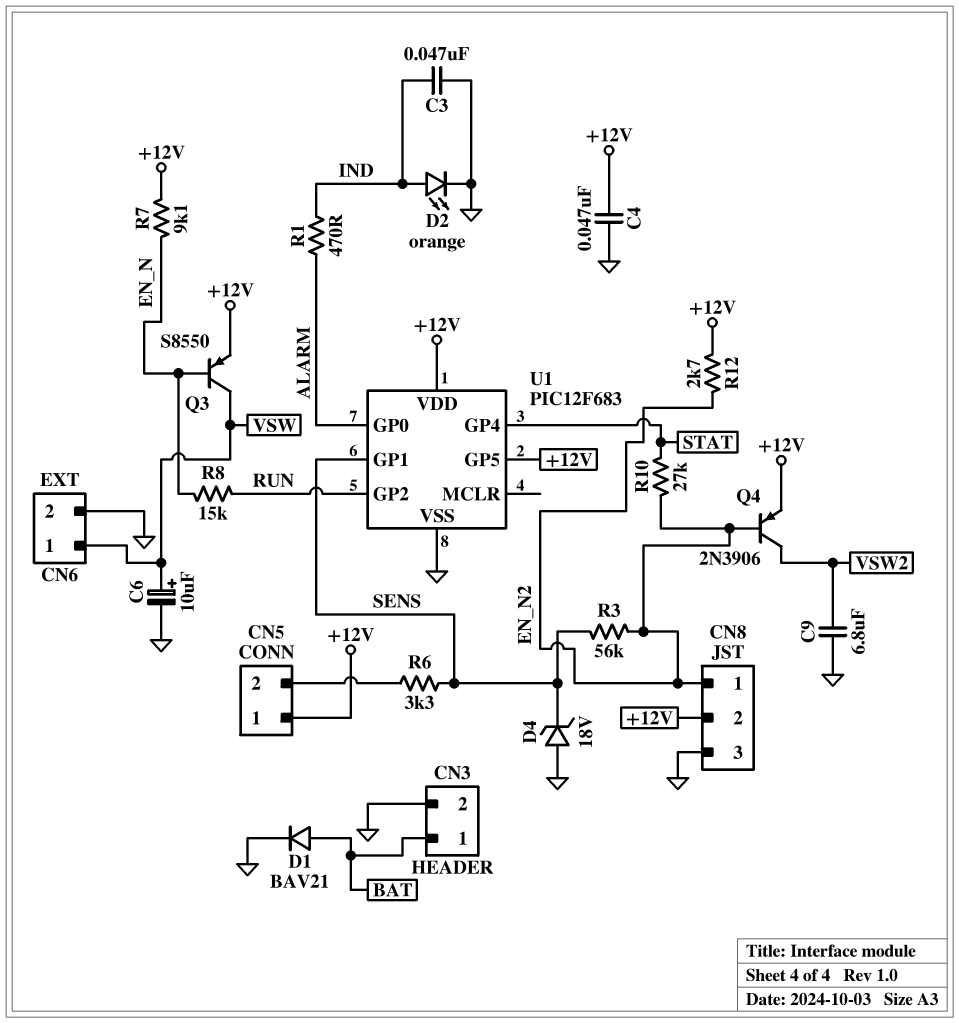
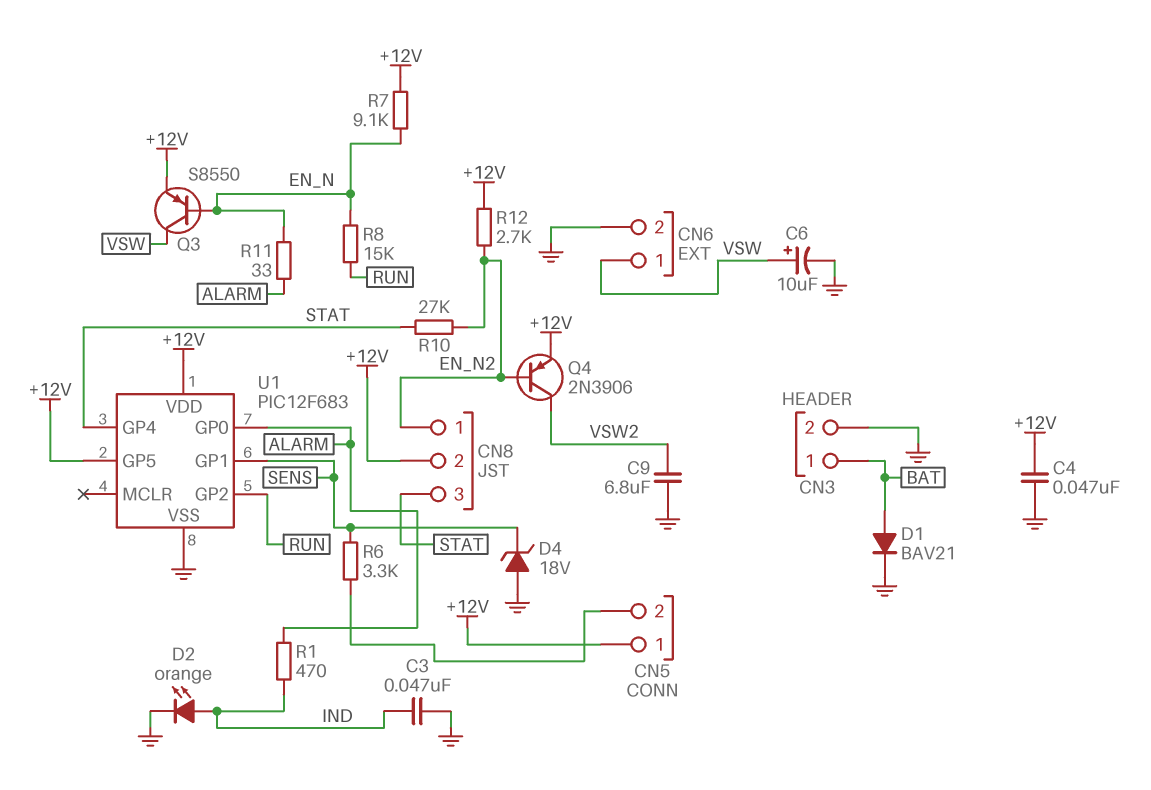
CN8 pin 3: GND -> STAT
R3: 56k (EN_N2, SENS) -> none
R11: none -> 33 (ALARM, EN_N)

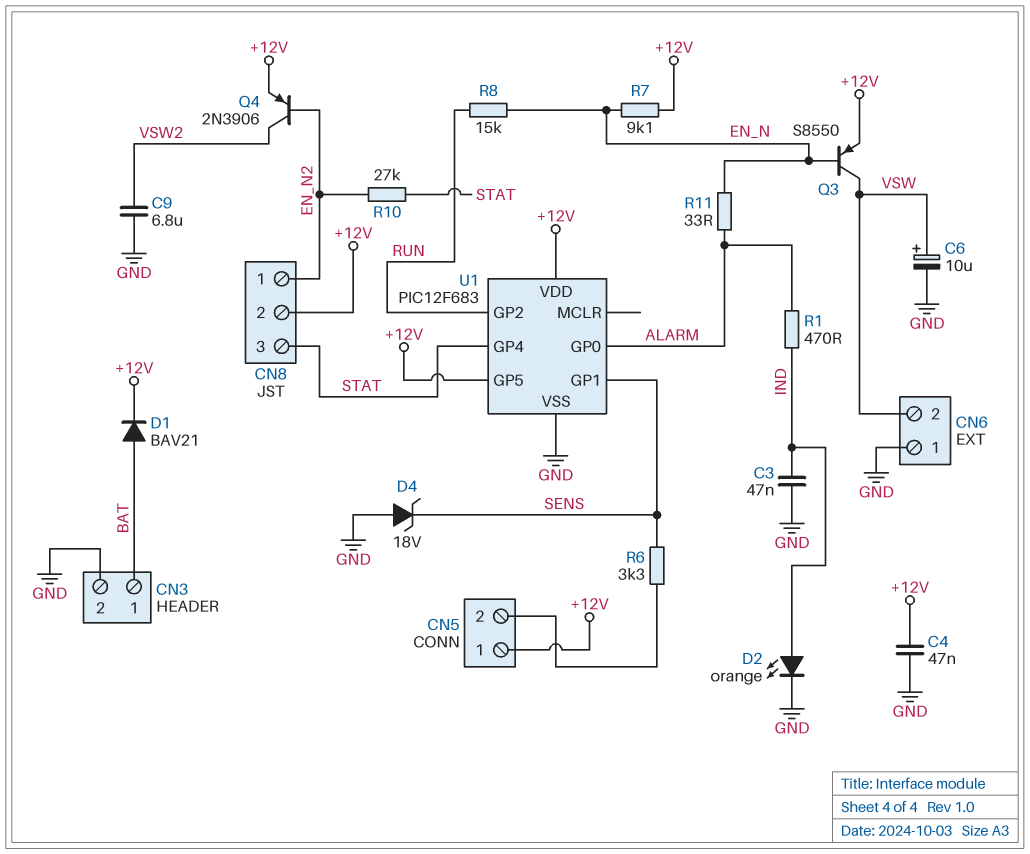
CN6 pin 1: VSW -> GND
CN6 pin 2: GND -> VSW
D1: diode BAV21 (A BAT, K GND) -> diode BAV21 (A BAT, K +12V)
R12: 2.7k (+12V, EN_N2) -> none

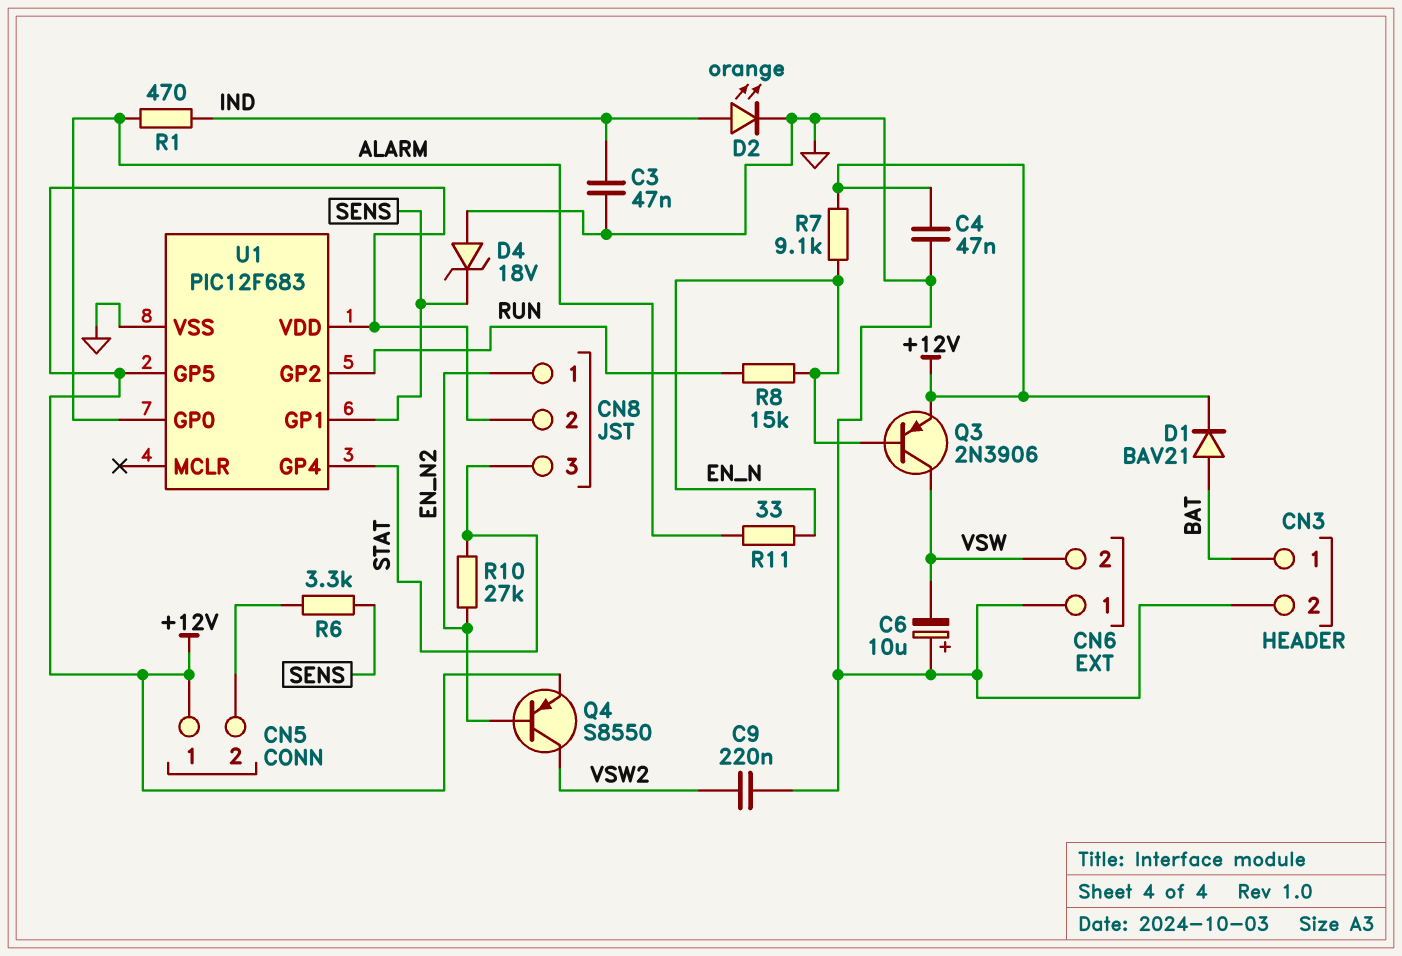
C6: 10uF (plus VSW, minus GND) -> 10uF (plus GND, minus VSW)
C9: 6.8uF (GND, VSW2) -> 220nF (GND, VSW2)
Q3: PNP S8550 (B EN_N, C VSW, E +12V) -> PNP 2N3906 (B EN_N, C VSW, E +12V)
Q4: PNP 2N3906 (B EN_N2, C VSW2, E +12V) -> PNP S8550 (B EN_N2, C VSW2, E +12V)

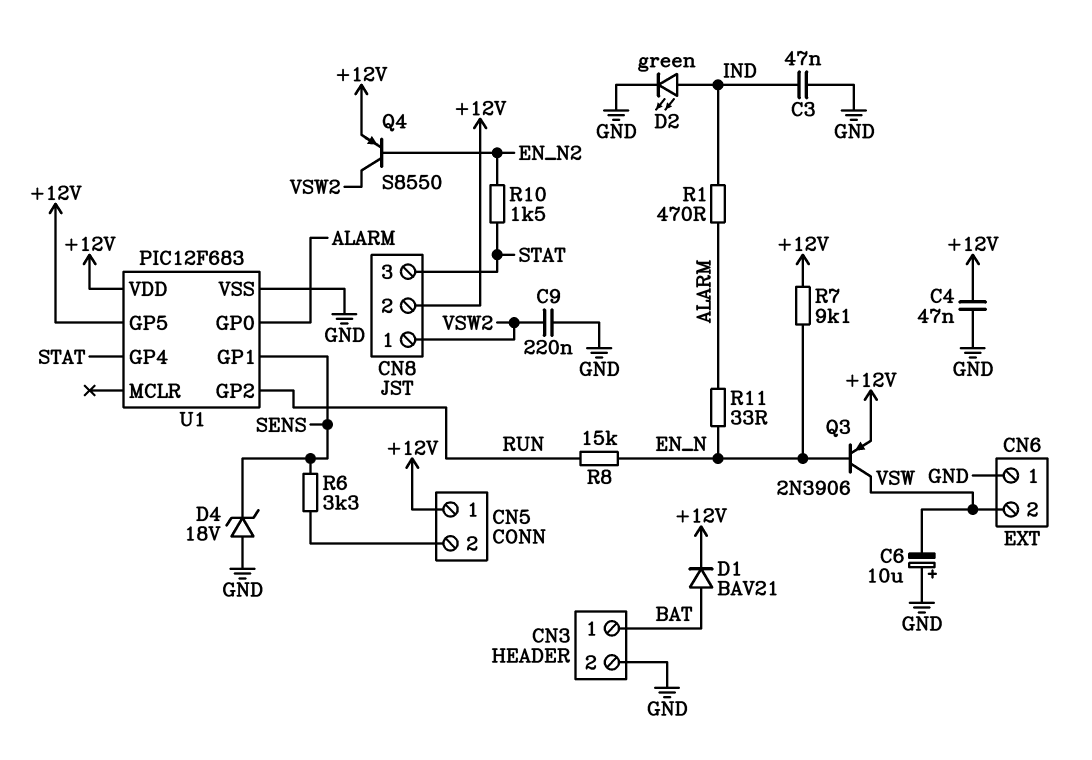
CN8 pin 1: EN_N2 -> VSW2
D2: LED orange (A IND, K GND) -> LED green (A IND, K GND)
R10: 27k (EN_N2, STAT) -> 1.5k (EN_N2, STAT)

